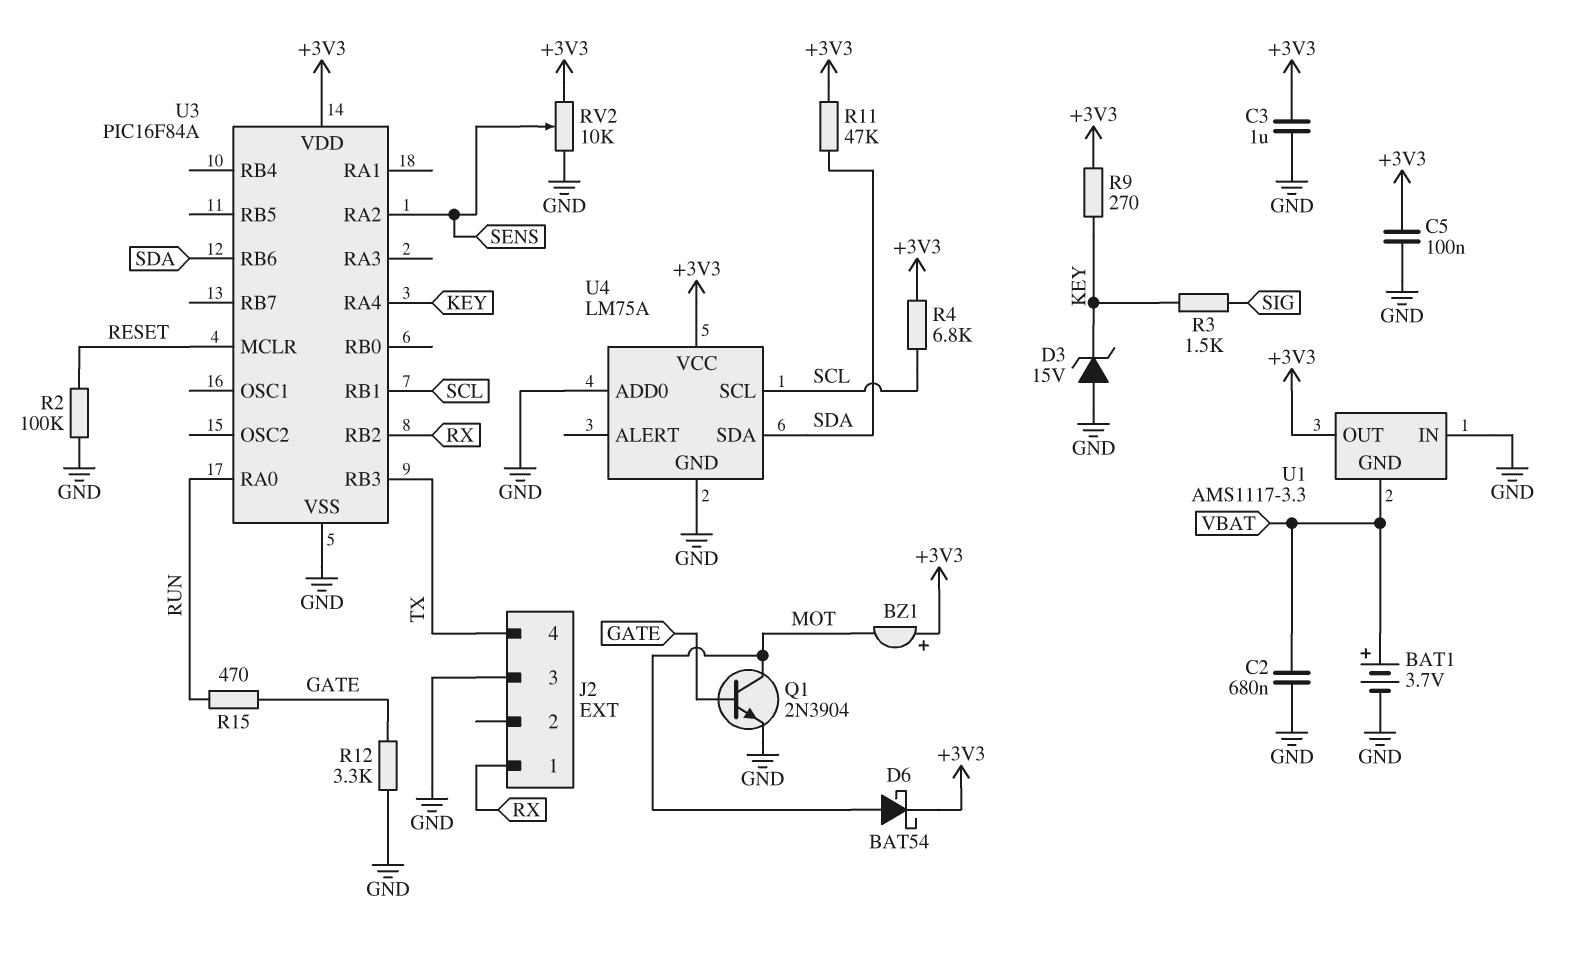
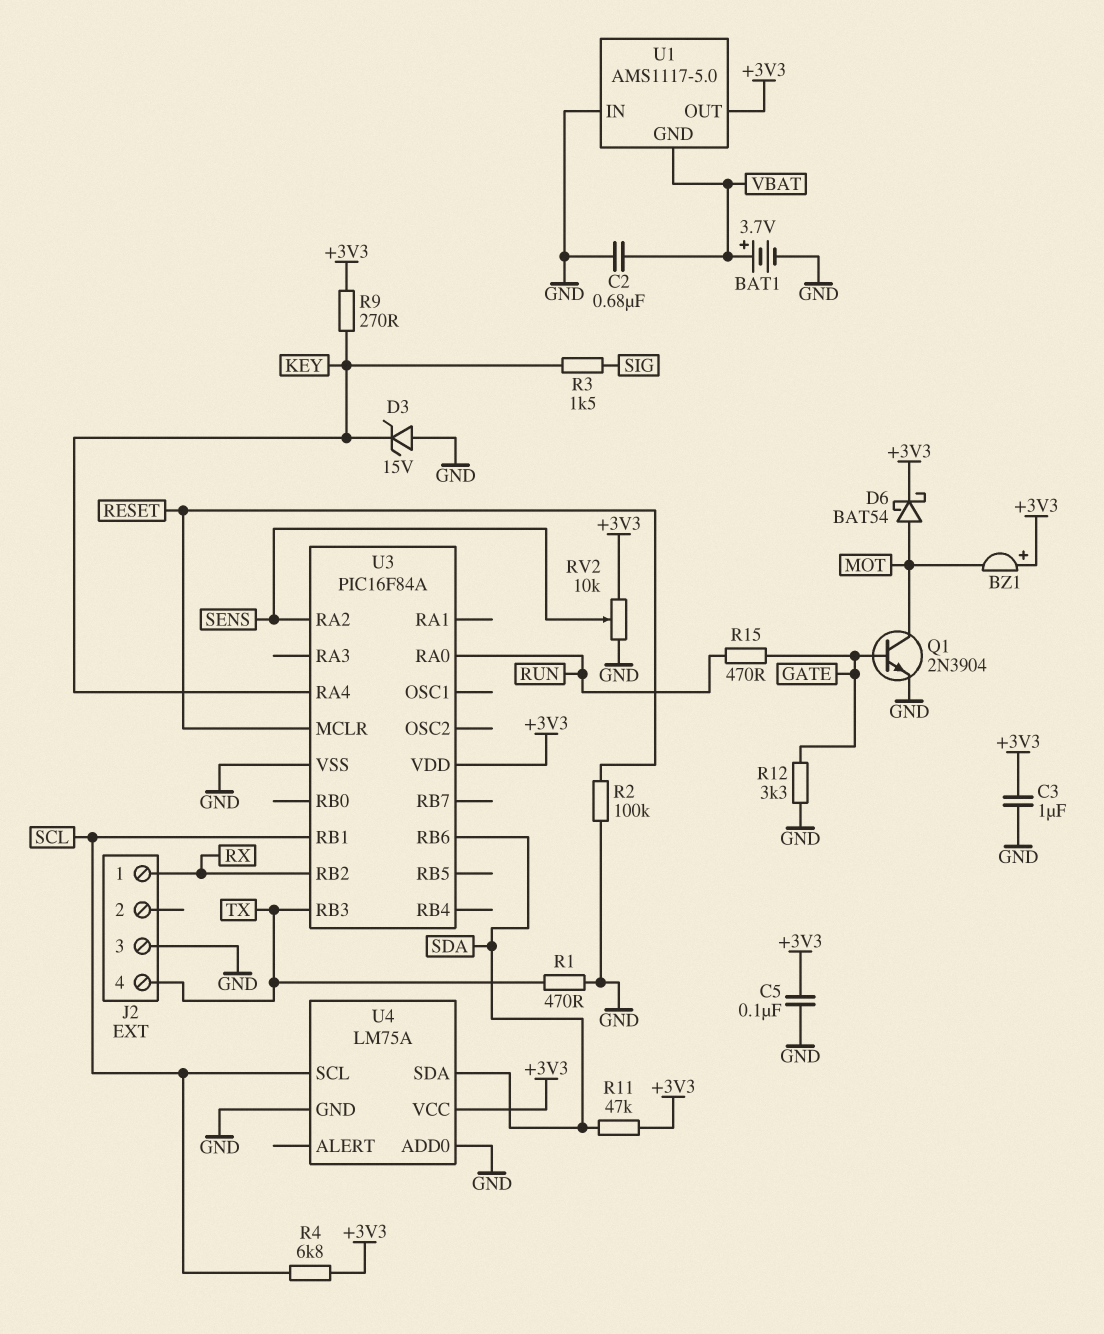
R1: none -> 470 (GND, TX)
U1: AMS1117-3.3 -> AMS1117-5.0

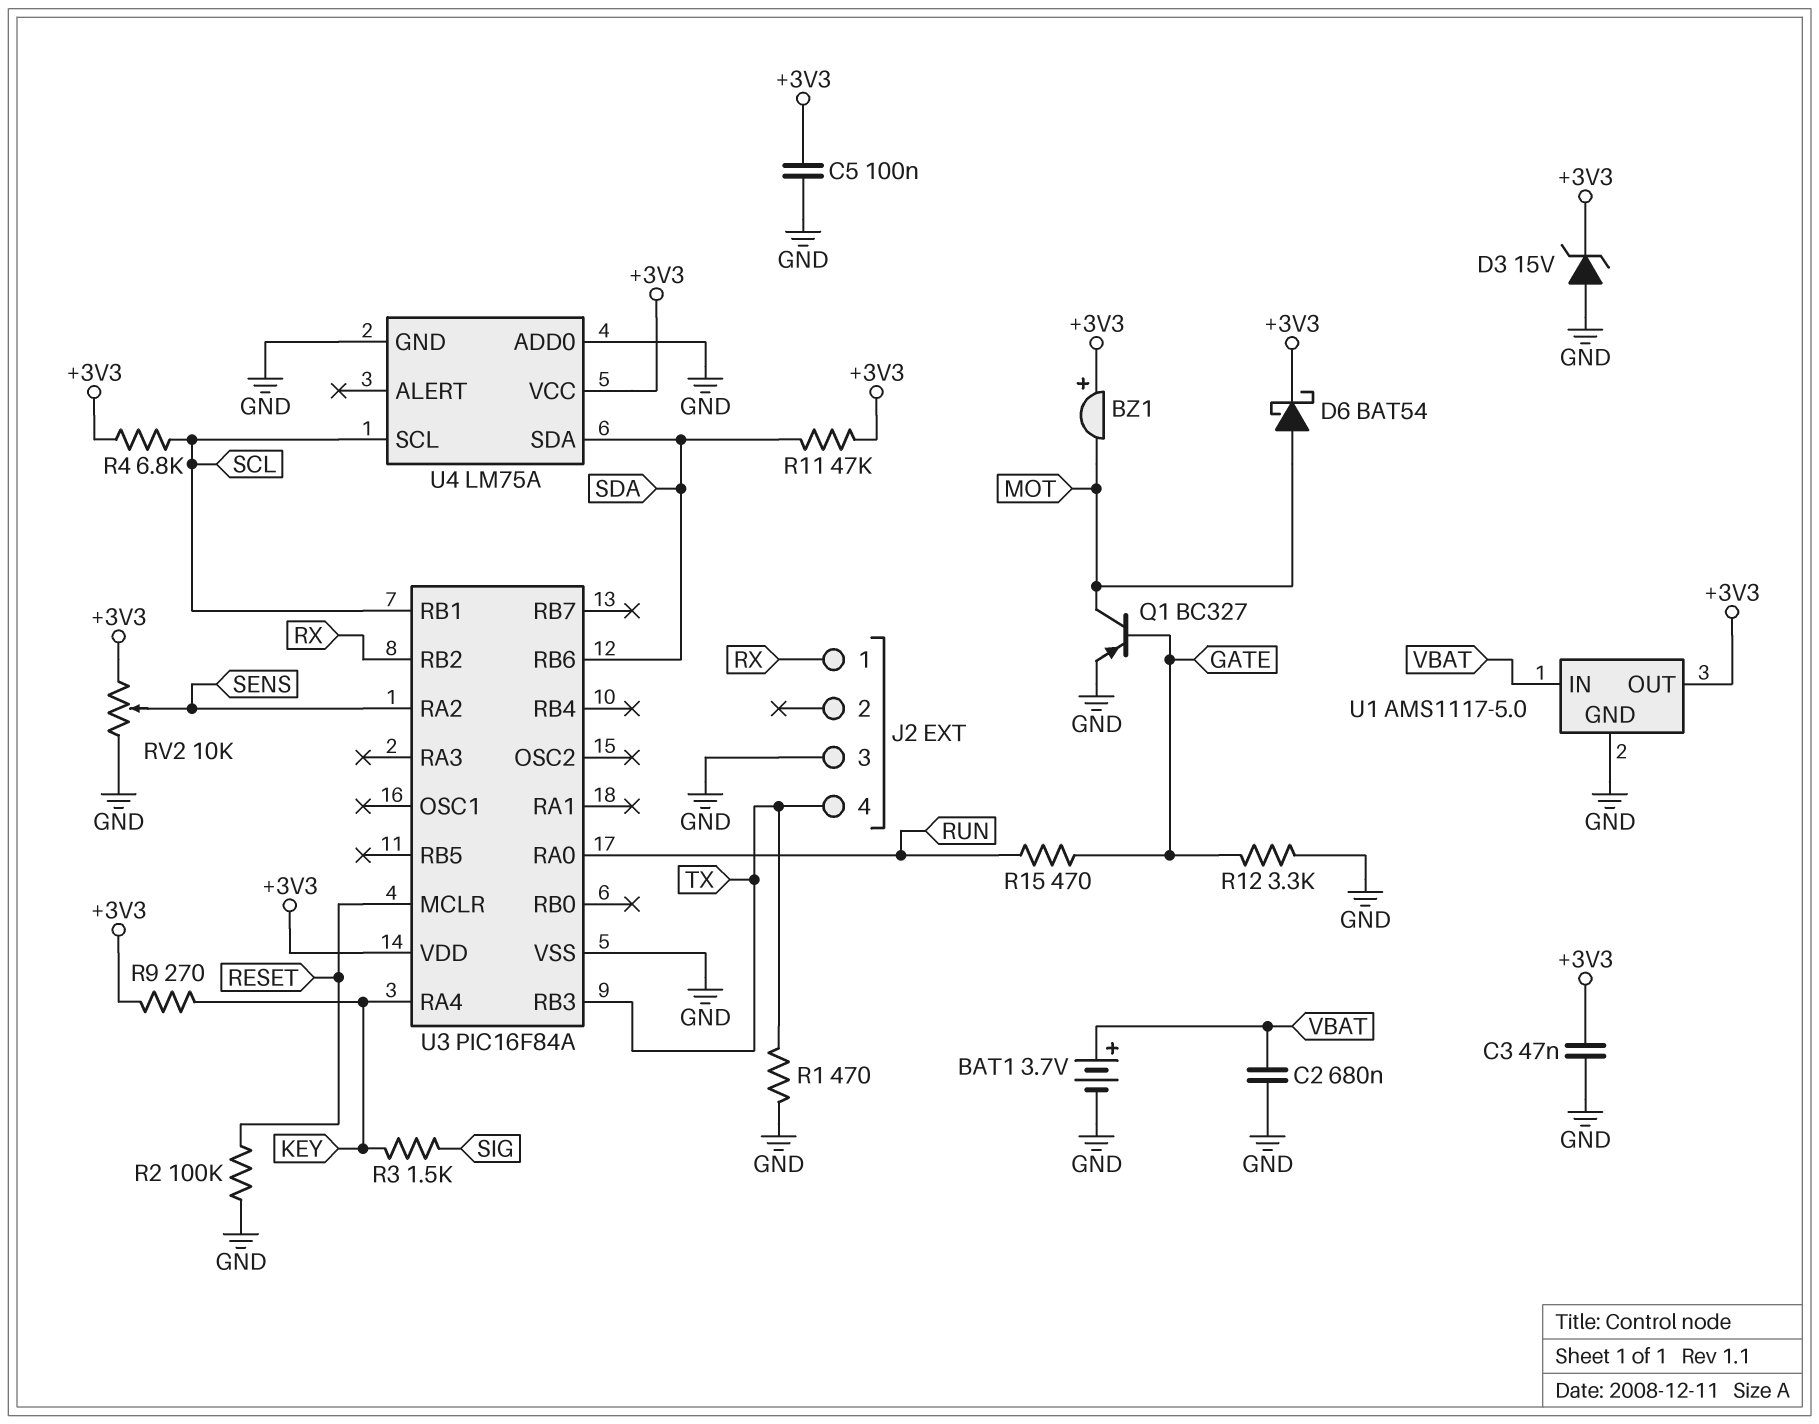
C3: 1uF (+3V3, GND) -> 47nF (+3V3, GND)
D3: zener 15V (A GND, K KEY) -> zener 15V (A GND, K +3V3)
Q1: NPN 2N3904 (B GATE, C MOT, E GND) -> PNP BC327 (B GATE, C MOT, E GND)
U1 pin GND: VBAT -> GND
U1 pin IN: GND -> VBAT

